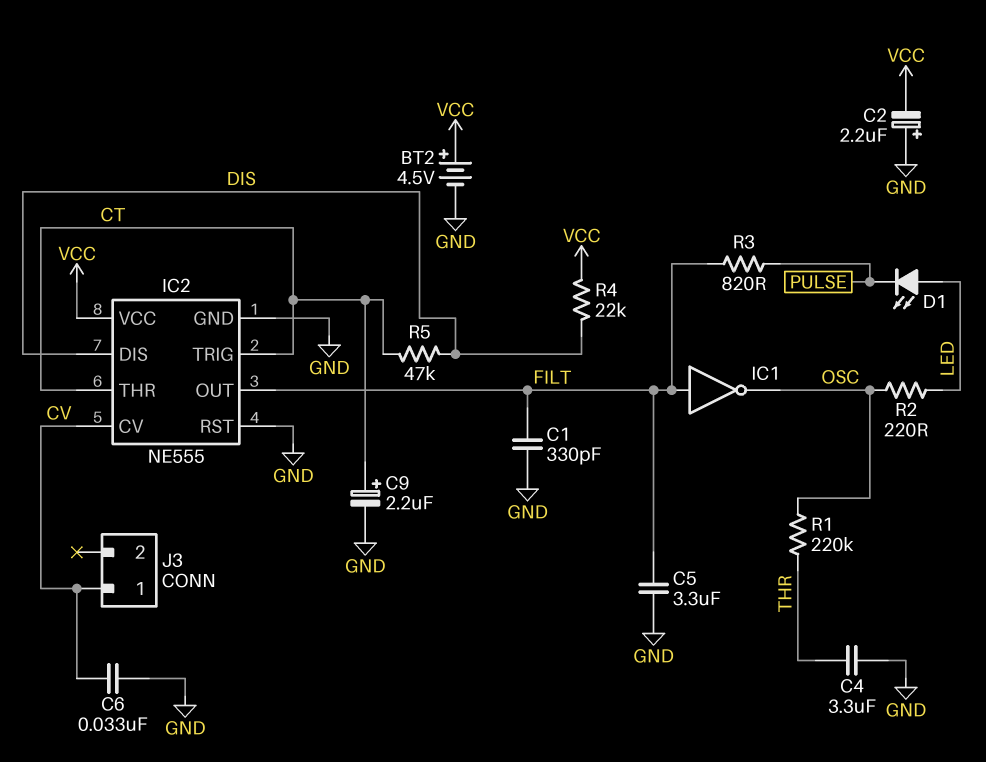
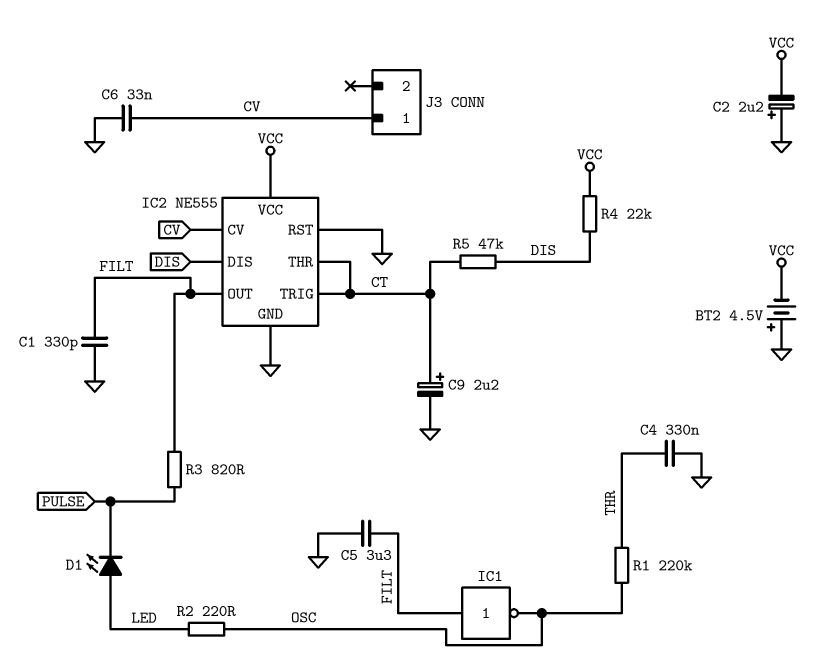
BT2: 4.5V (plus VCC, minus GND) -> 4.5V (plus GND, minus VCC)
C4: 3.3uF (GND, THR) -> 330nF (GND, THR)

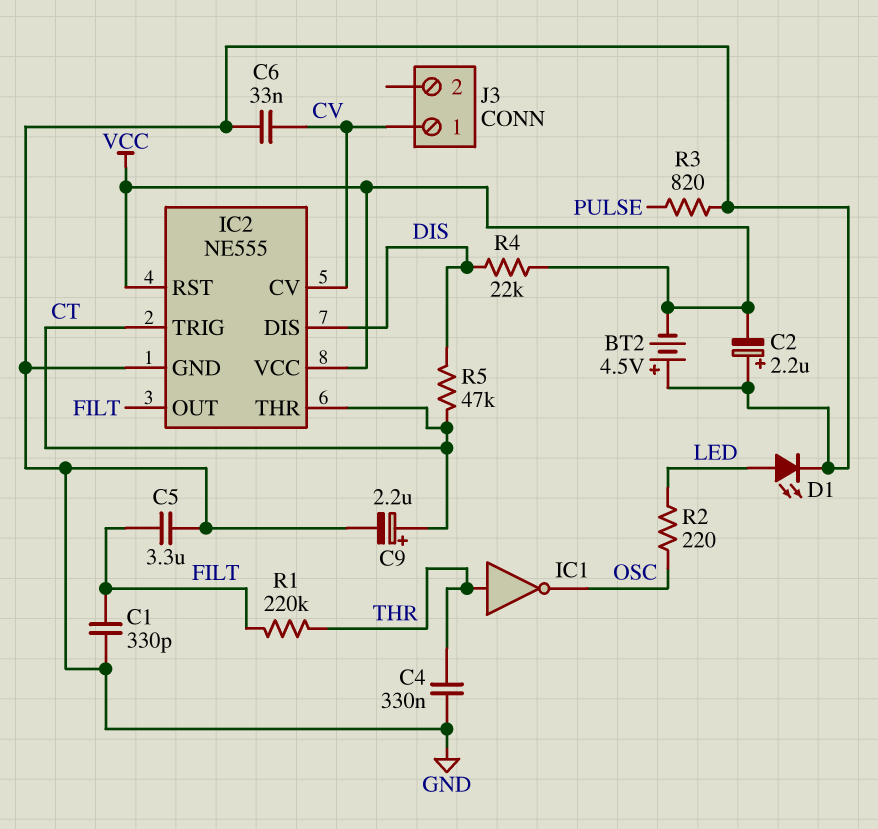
D1: LED (A LED, K PULSE) -> LED (A LED, K GND)
IC1: NOT (in FILT, out OSC) -> NOT (in THR, out OSC)
IC2 pin RST: GND -> VCC
R1: 220k (OSC, THR) -> 220k (FILT, THR)
R3: 820 (FILT, PULSE) -> 820 (GND, PULSE)

